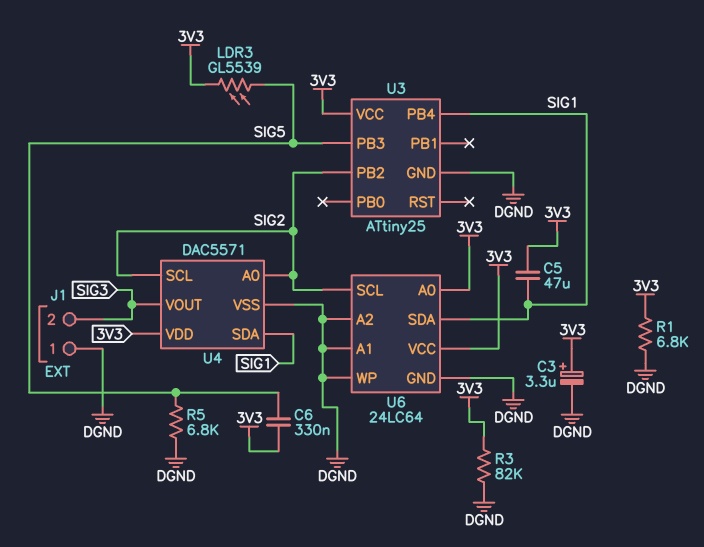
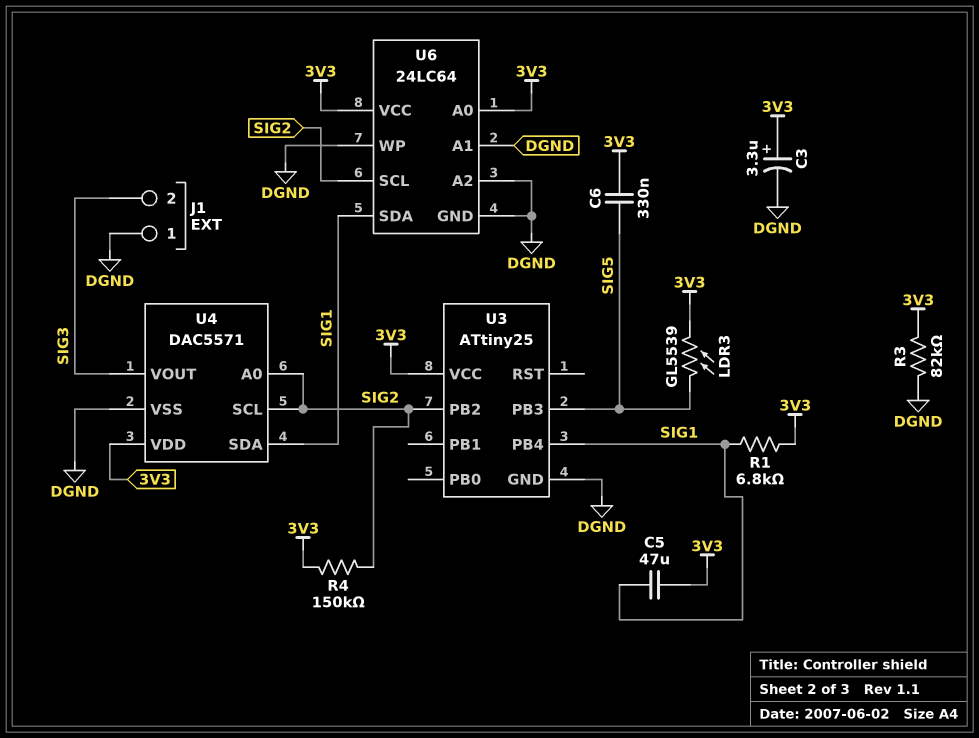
R1: 6.8k (3V3, DGND) -> 6.8k (3V3, SIG1)
R4: none -> 150k (3V3, SIG2)
R5: 6.8k (DGND, SIG5) -> none

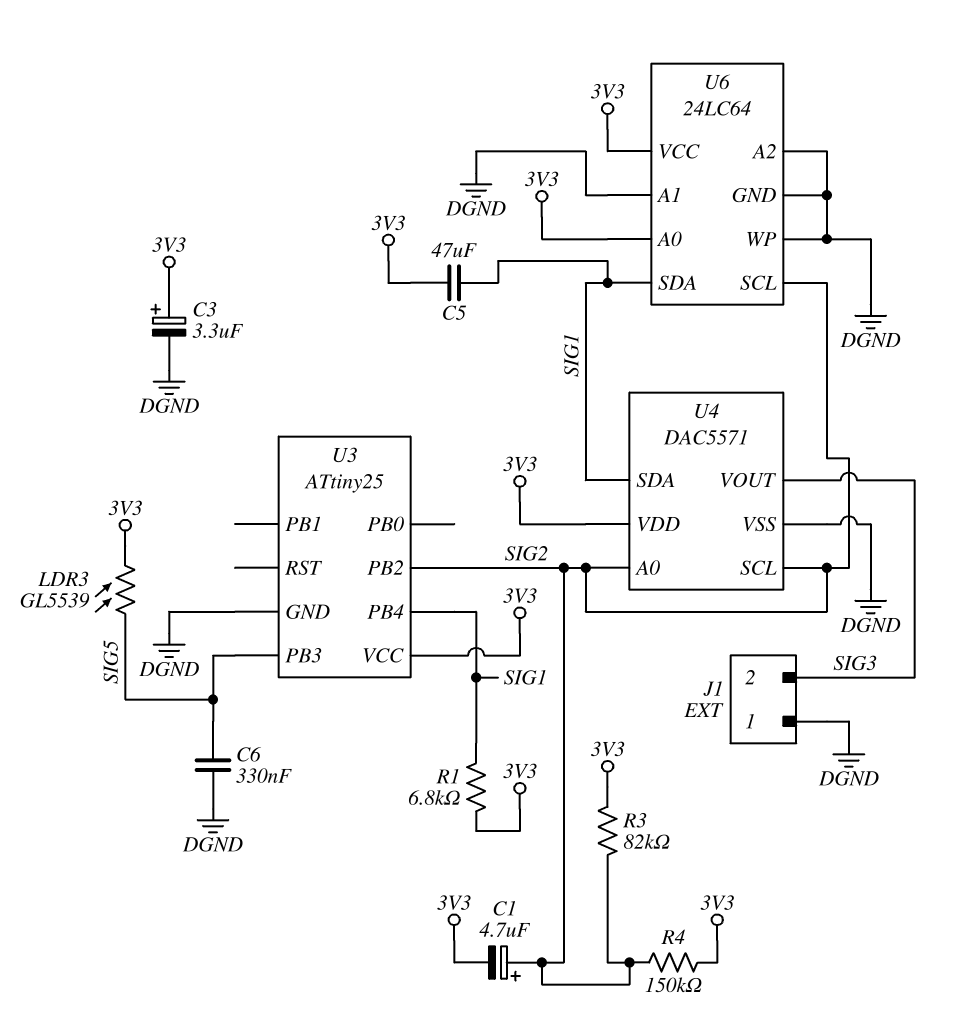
C1: none -> 4.7uF (plus SIG2, minus 3V3)
C6: 330nF (3V3, SIG5) -> 330nF (DGND, SIG5)
R3: 82k (3V3, DGND) -> 82k (3V3, SIG2)

